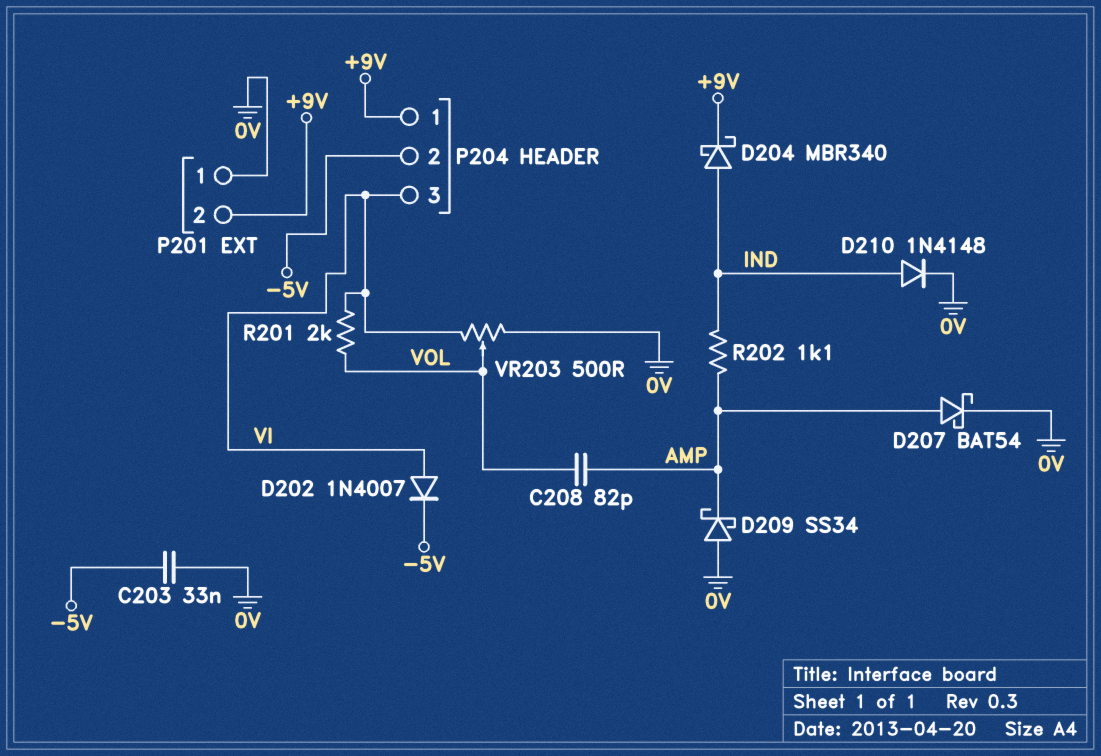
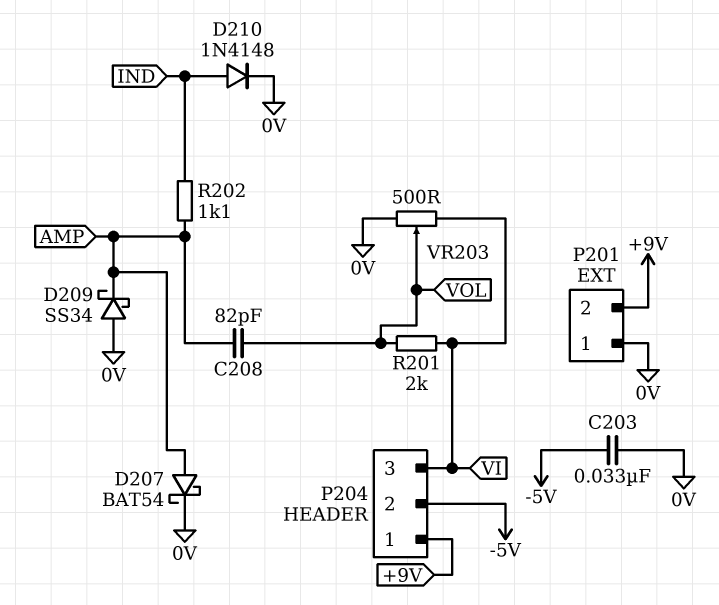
D202: diode 1N4007 (A VI, K -5V) -> none
D204: schottky MBR340 (A IND, K +9V) -> none

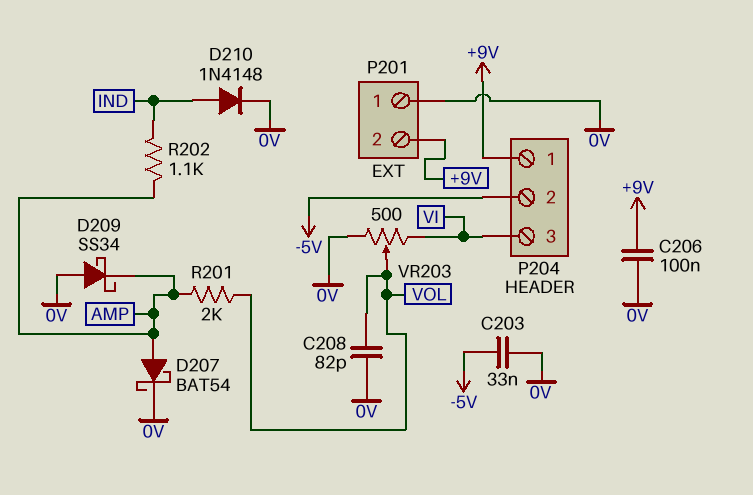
C206: none -> 100nF (+9V, 0V)
C208: 82pF (AMP, VOL) -> 82pF (0V, VOL)
R201: 2k (VI, VOL) -> 2k (AMP, VOL)

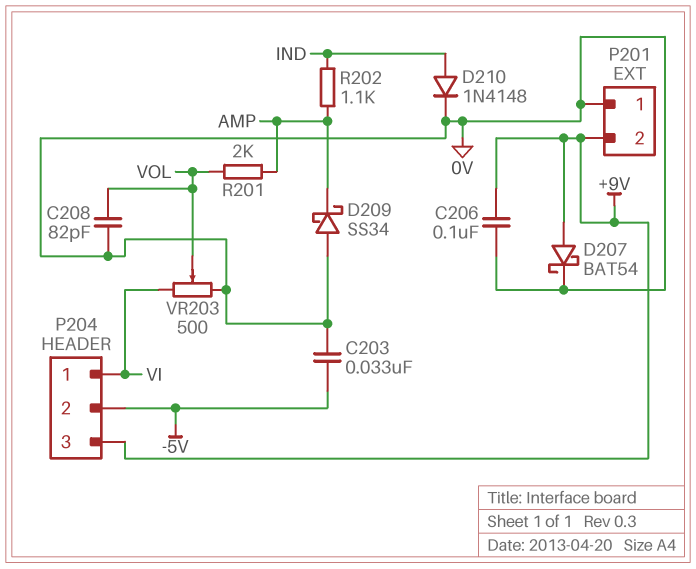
D207: schottky BAT54 (A AMP, K 0V) -> schottky BAT54 (A +9V, K 0V)
P204 pin 1: +9V -> VI
P204 pin 3: VI -> +9V

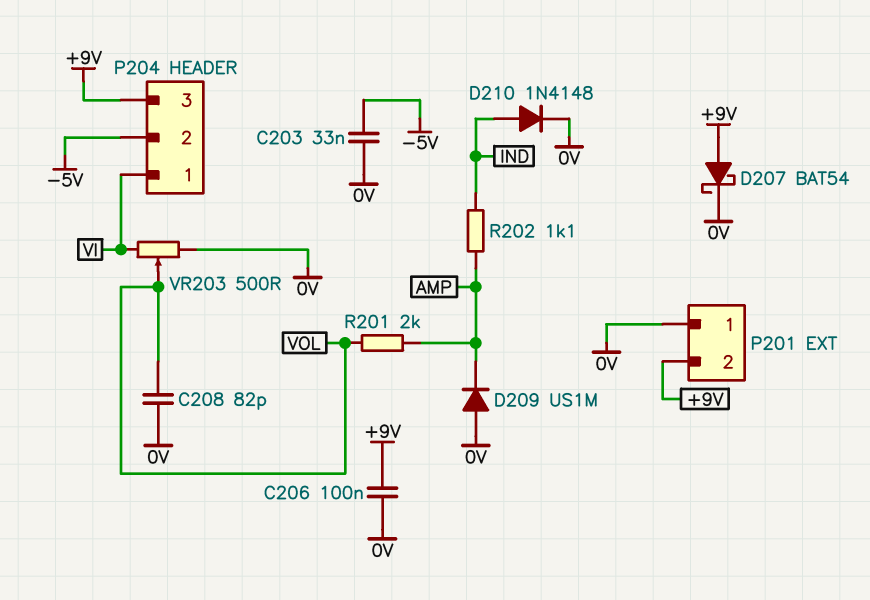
D209: schottky SS34 (A 0V, K AMP) -> diode US1M (A 0V, K AMP)

